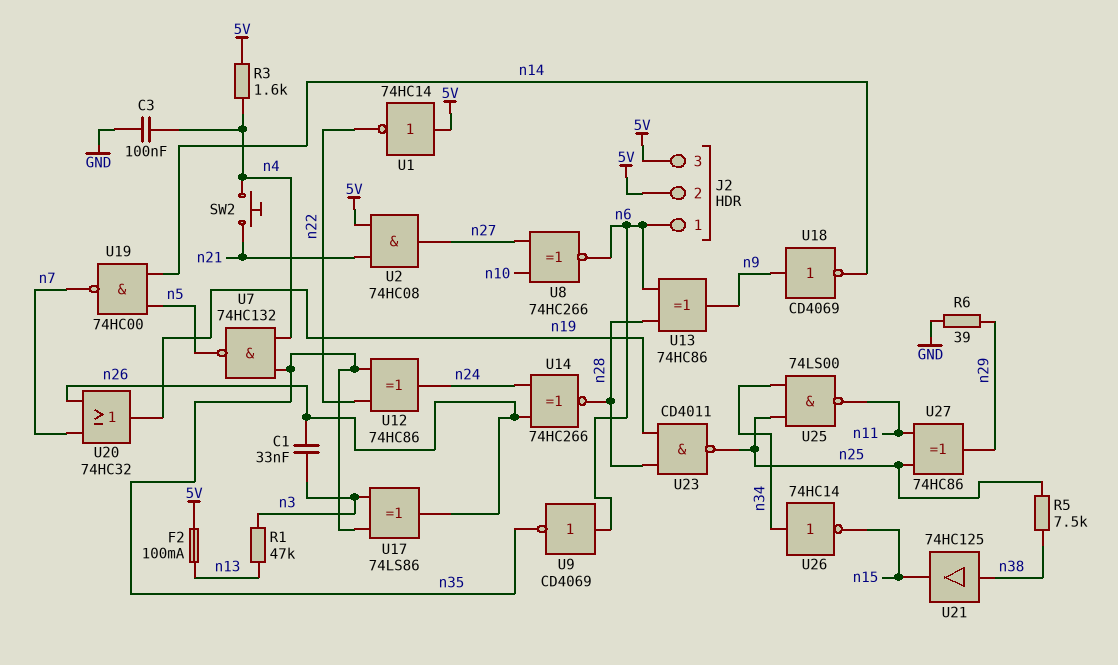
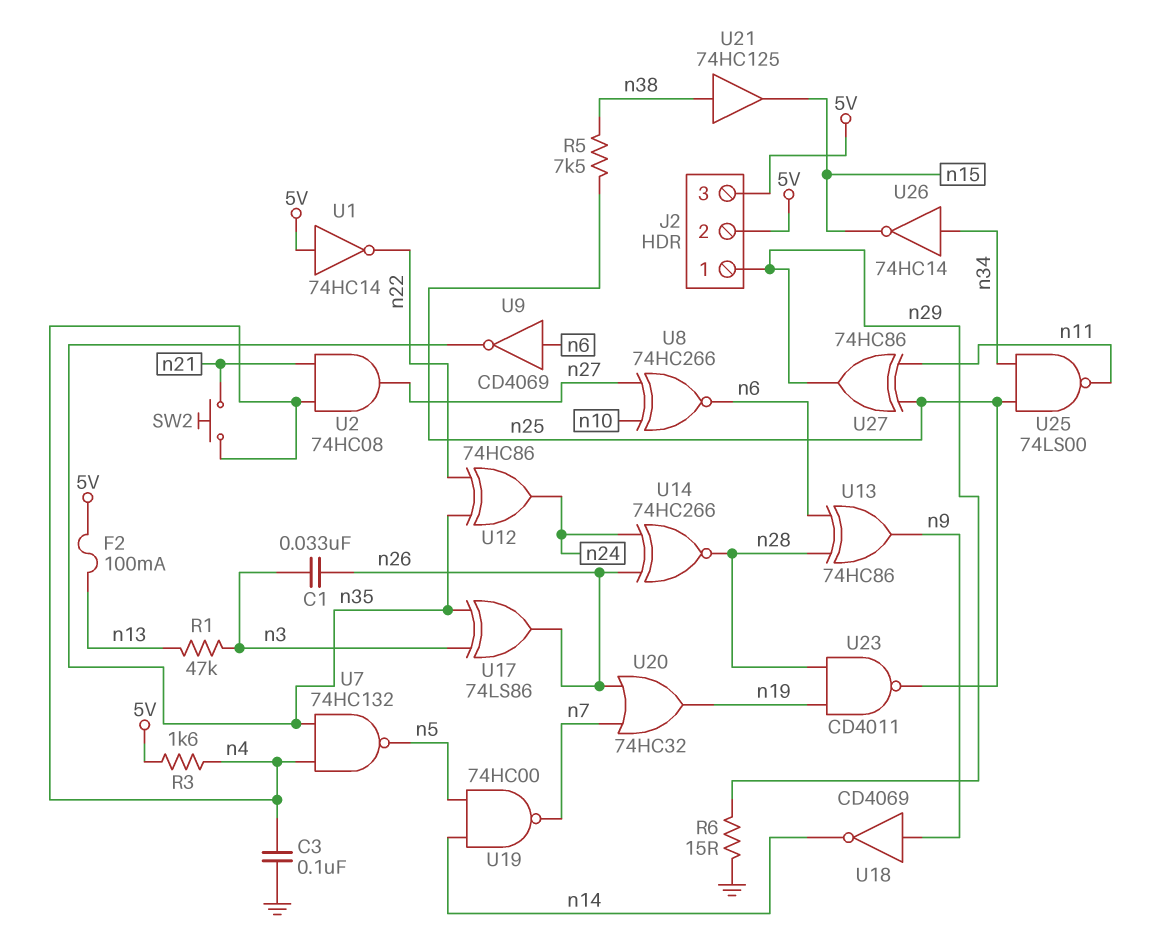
J2 pin 1: n6 -> n29
R6: 39 (GND, n29) -> 15 (GND, n29)
U2: AND 74HC08 (in 5V, in n21, out n27) -> AND 74HC08 (in n4, in n21, out n27)

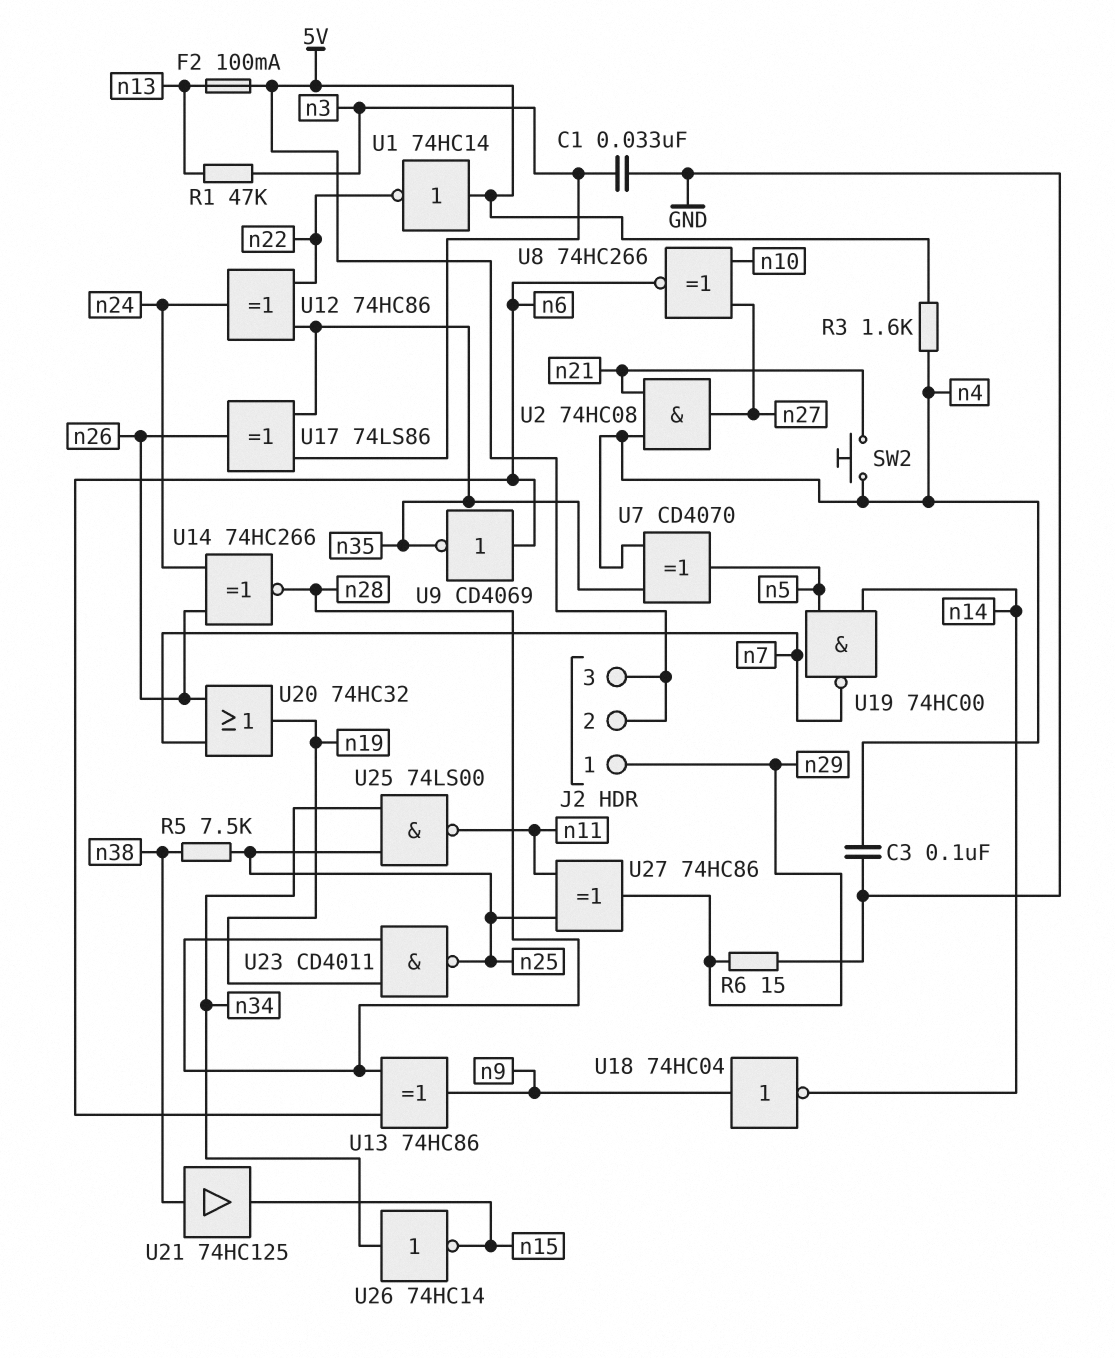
C1: 33nF (n3, n26) -> 33nF (GND, n3)
U7: NAND 74HC132 (in n4, in n35, out n5) -> XOR CD4070 (in n4, in n35, out n5)
U18: NOT CD4069 (in n9, out n14) -> NOT 74HC04 (in n9, out n14)

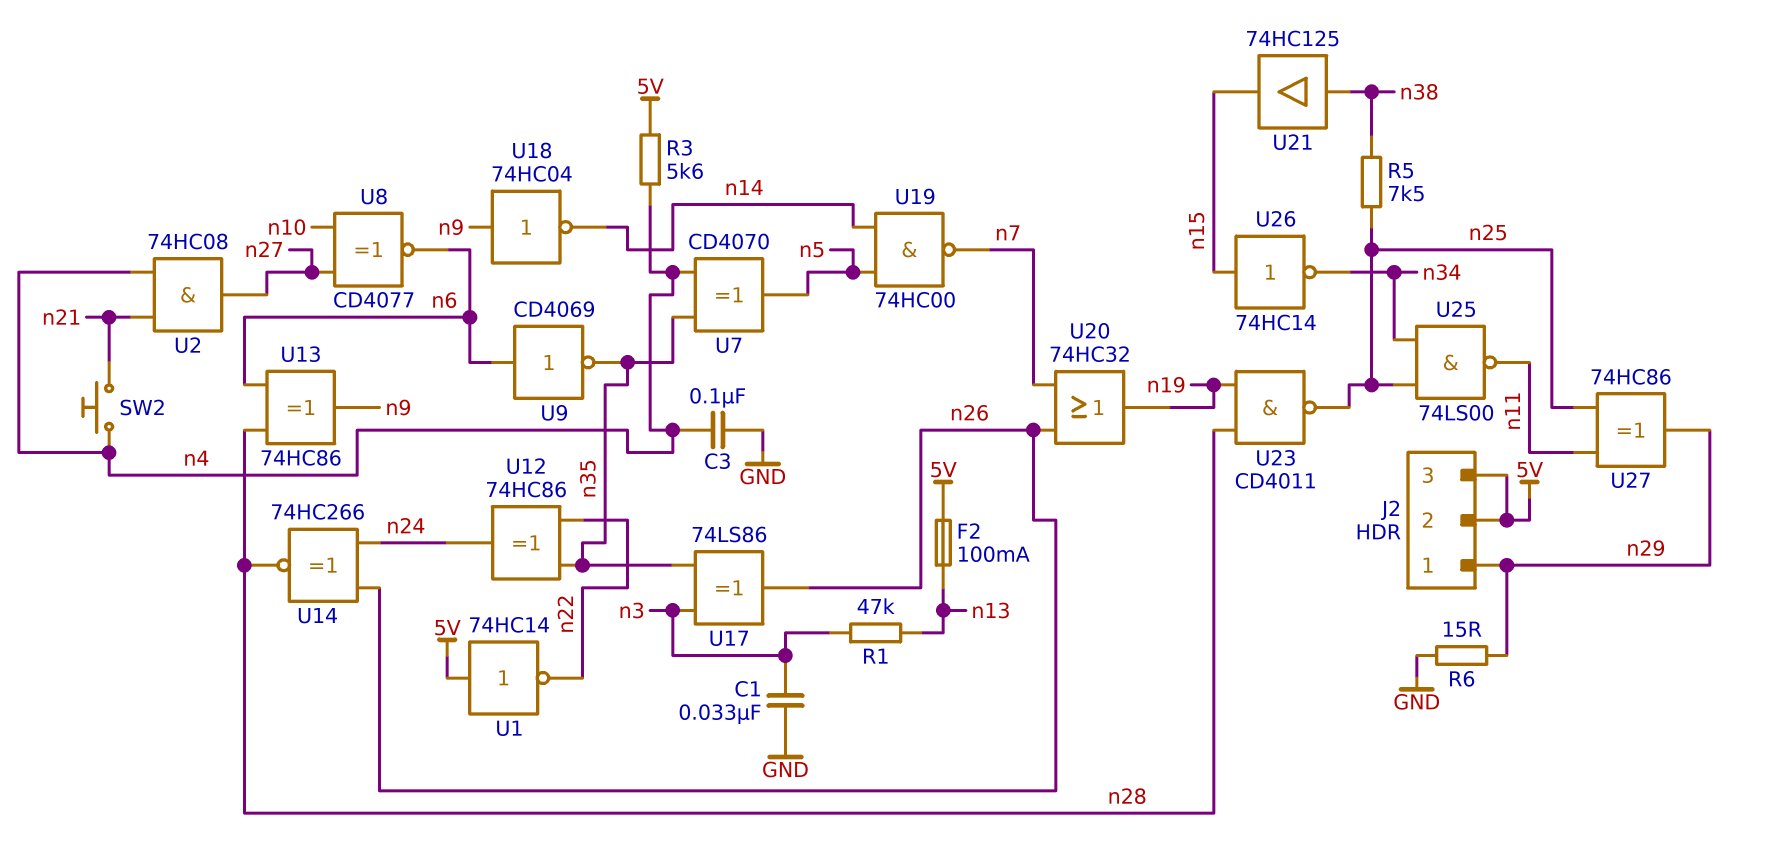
R3: 1.6k (5V, n4) -> 5.6k (5V, n4)
U8: XNOR 74HC266 (in n10, in n27, out n6) -> XNOR CD4077 (in n10, in n27, out n6)
U26: NOT 74HC14 (in n34, out n15) -> NOT 74HC14 (in n15, out n34)

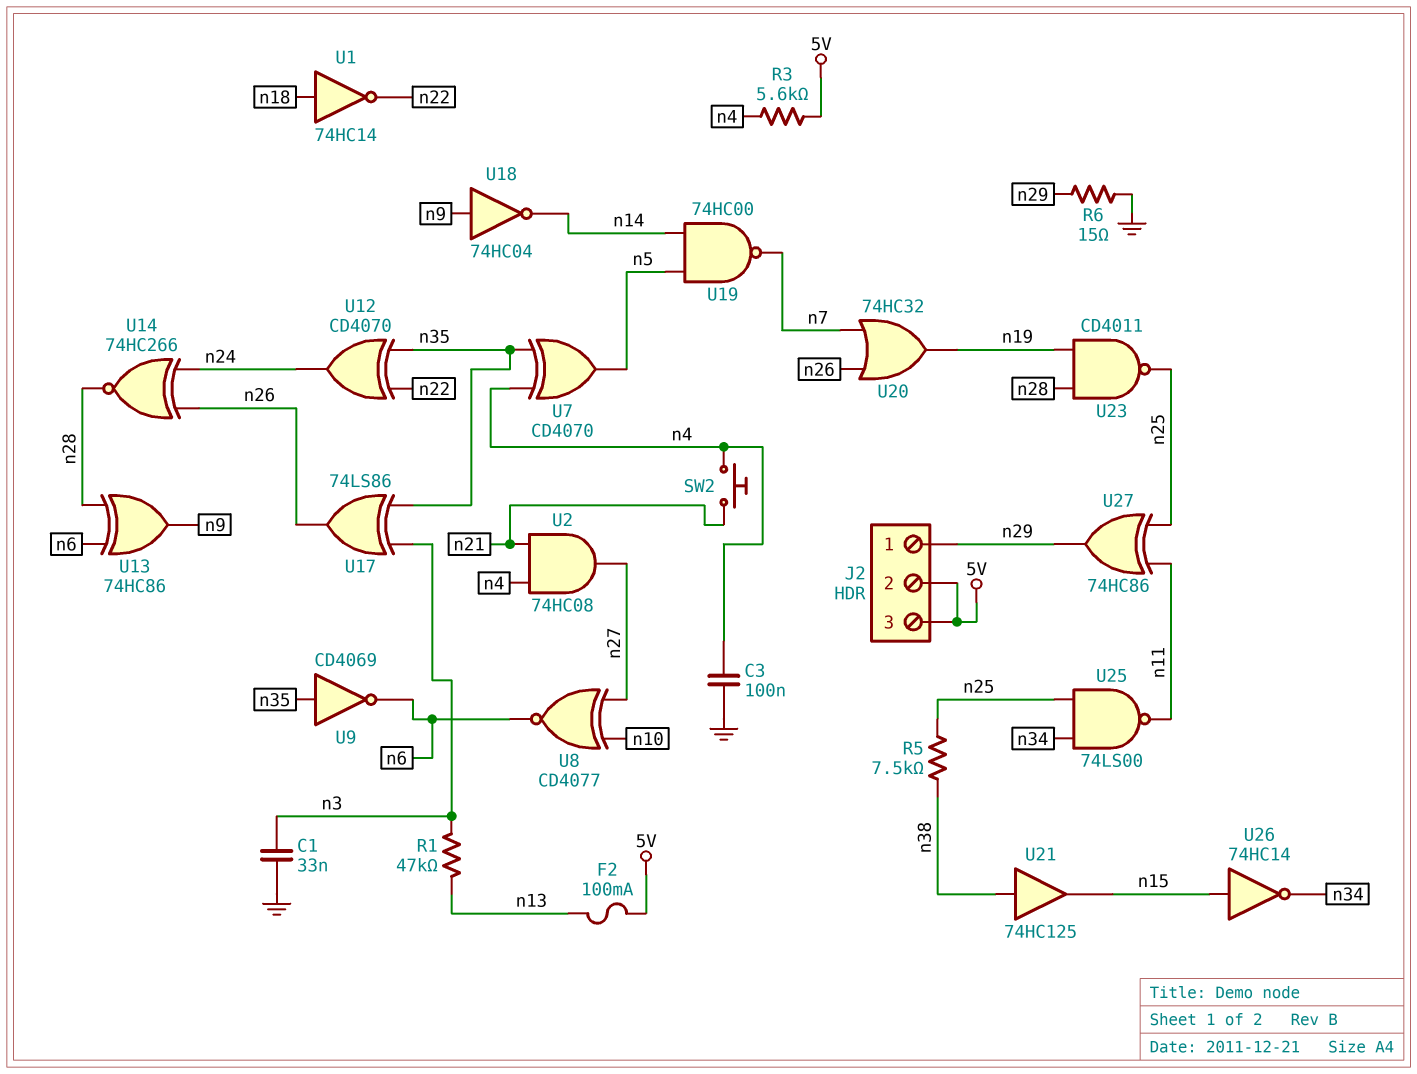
U1: NOT 74HC14 (in 5V, out n22) -> NOT 74HC14 (in n18, out n22)
U9: NOT CD4069 (in n6, out n35) -> NOT CD4069 (in n35, out n6)
U12: XOR 74HC86 (in n22, in n35, out n24) -> XOR CD4070 (in n22, in n35, out n24)

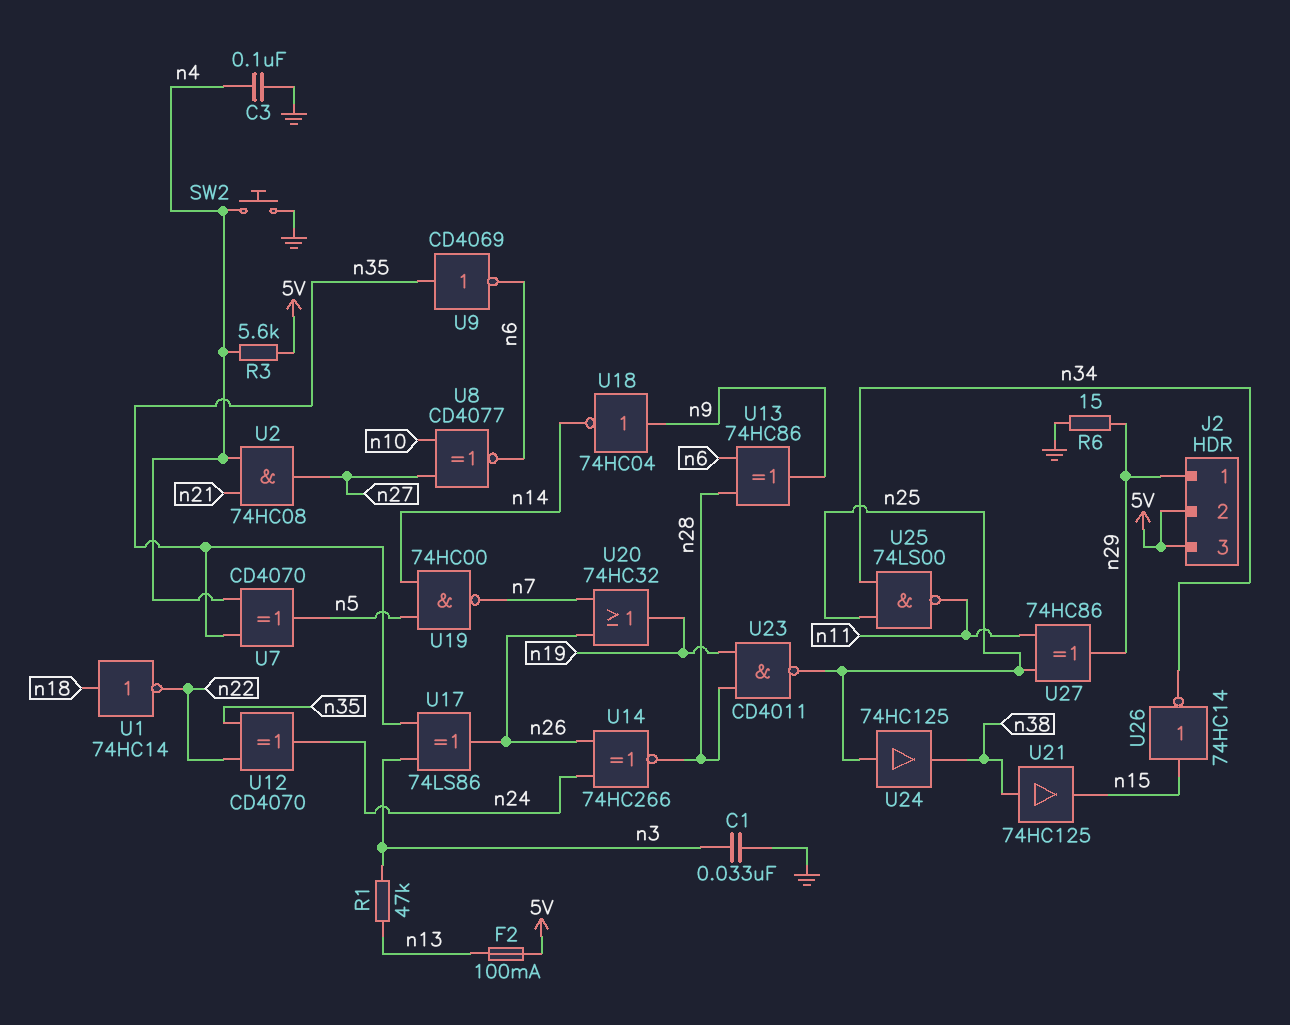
R5: 7.5k (n25, n38) -> none
SW2: button (n4, n21) -> button (GND, n4)
U24: none -> buffer 74HC125 (in n25, out n38)

